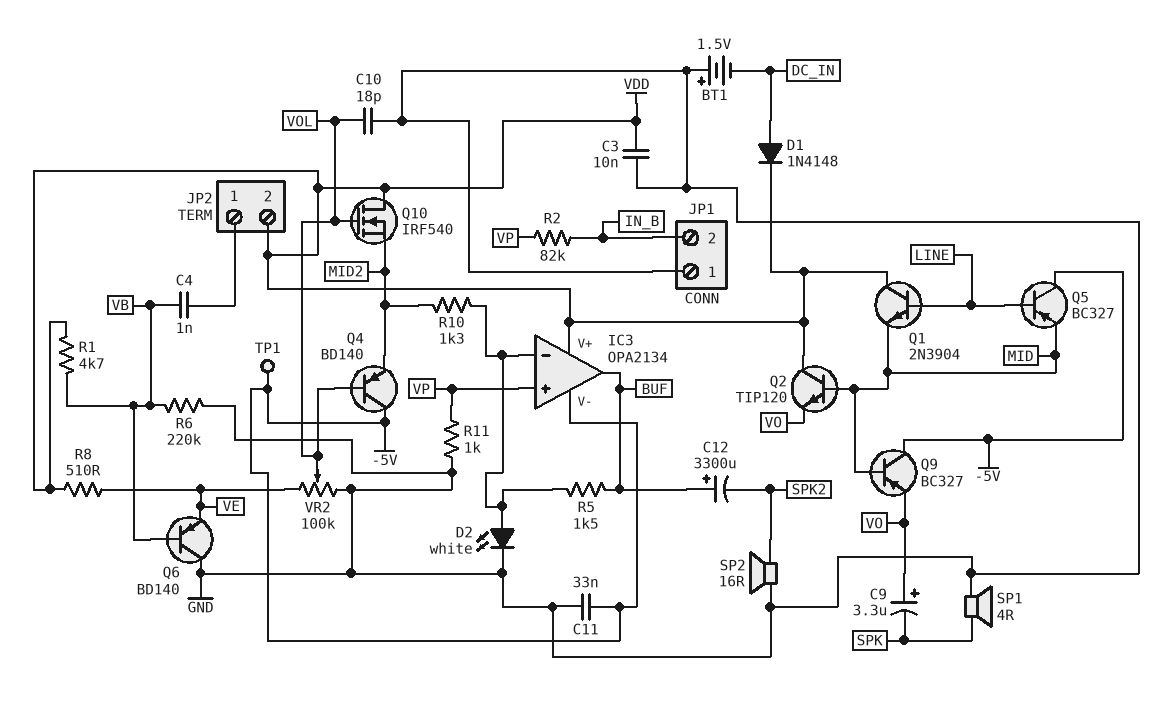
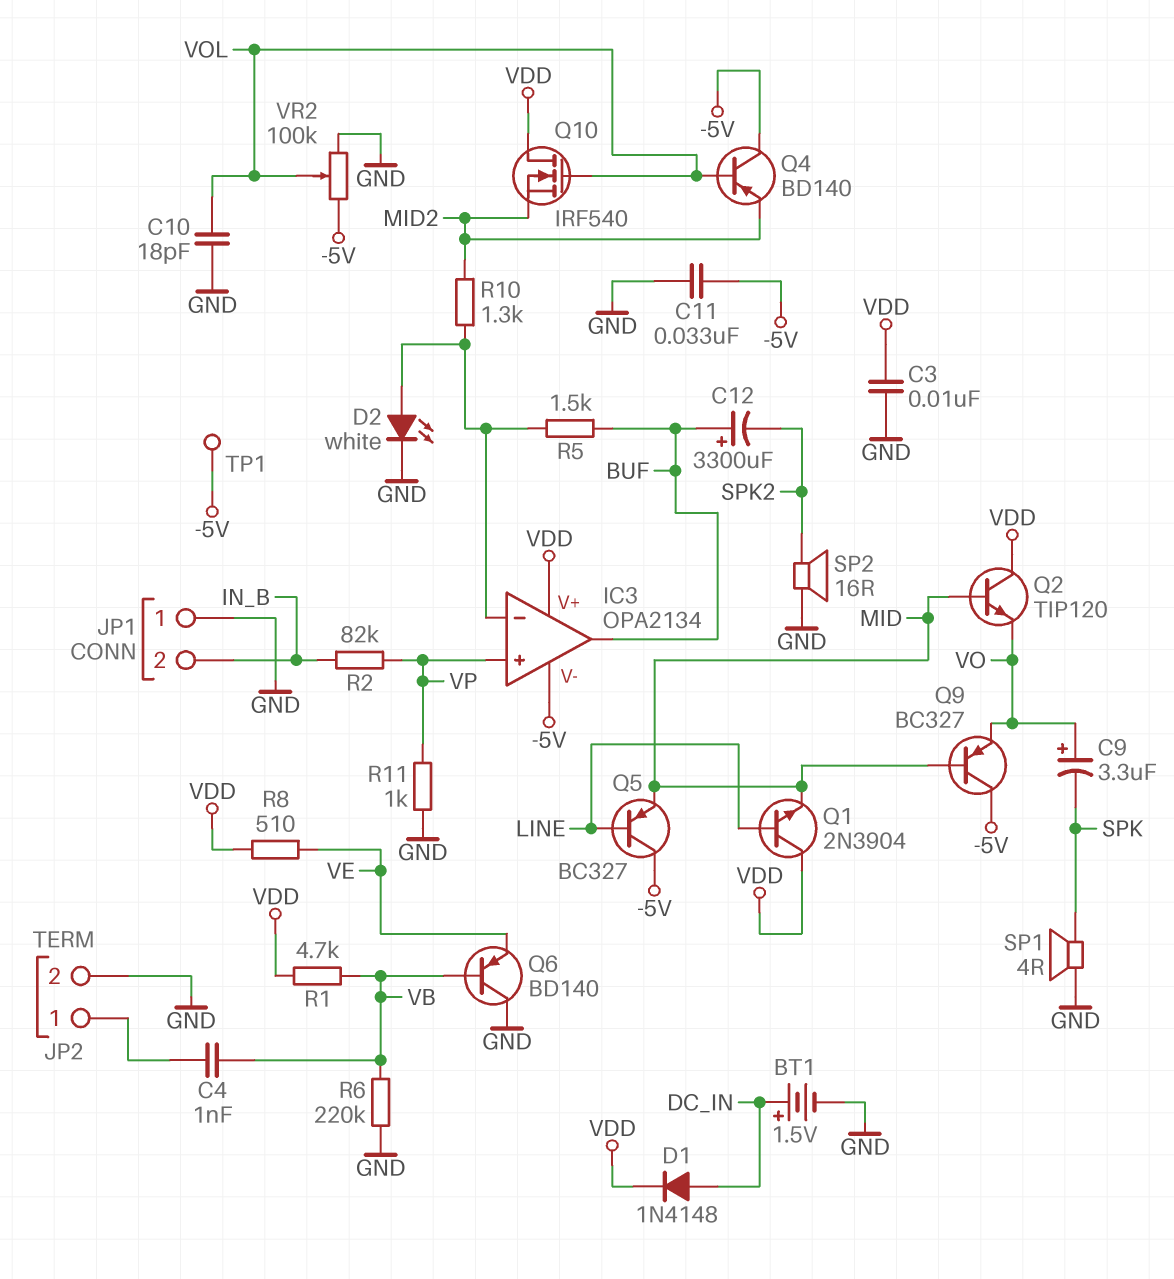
BT1: 1.5V (plus GND, minus DC_IN) -> 1.5V (plus DC_IN, minus GND)
JP2 pin 2: VDD -> GND
VR2: 100k (GND, VE, wiper VOL) -> 100k (-5V, GND, wiper VOL)

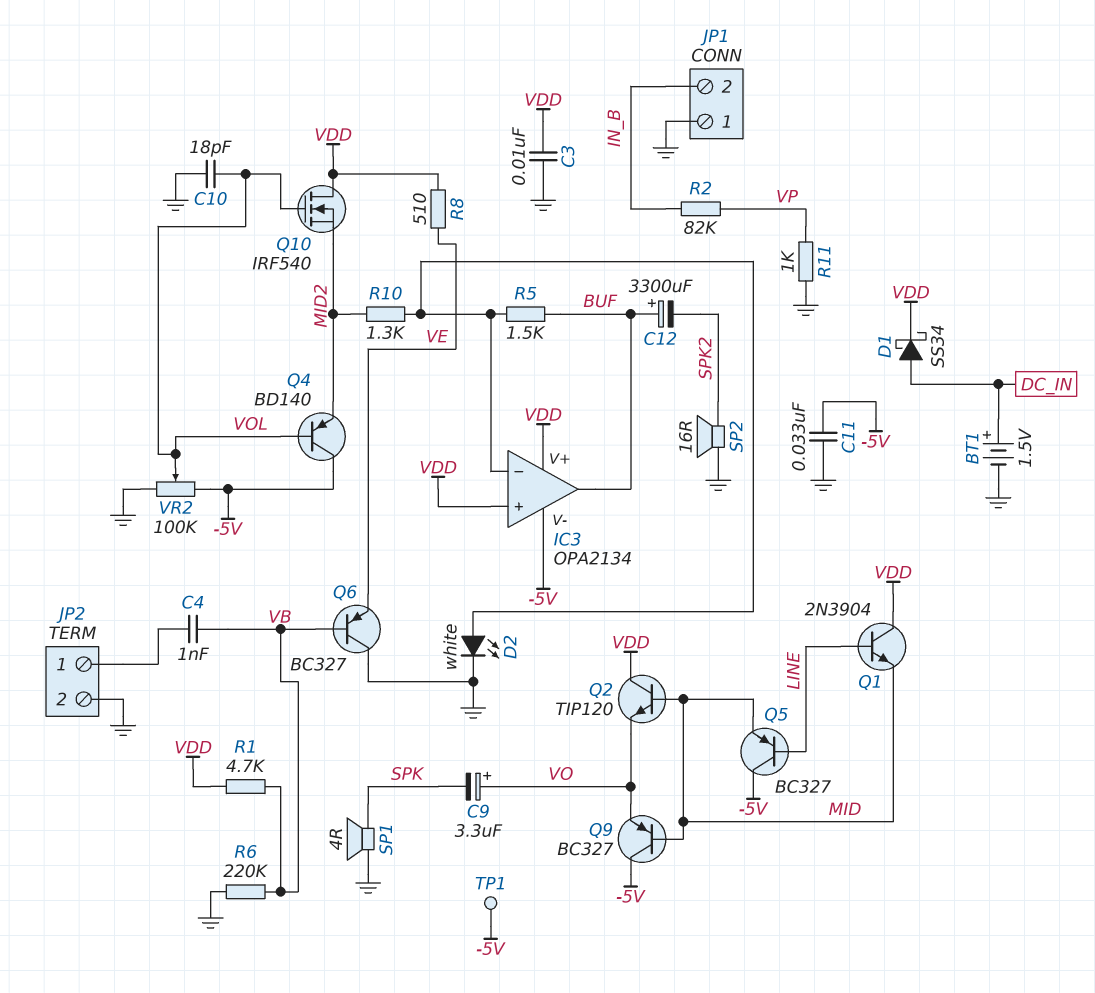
D1: diode 1N4148 (A DC_IN, K VDD) -> schottky SS34 (A DC_IN, K VDD)
IC3 pin in+: VP -> VDD
Q6: PNP BD140 (B VB, C GND, E VE) -> PNP BC327 (B VB, C GND, E VE)

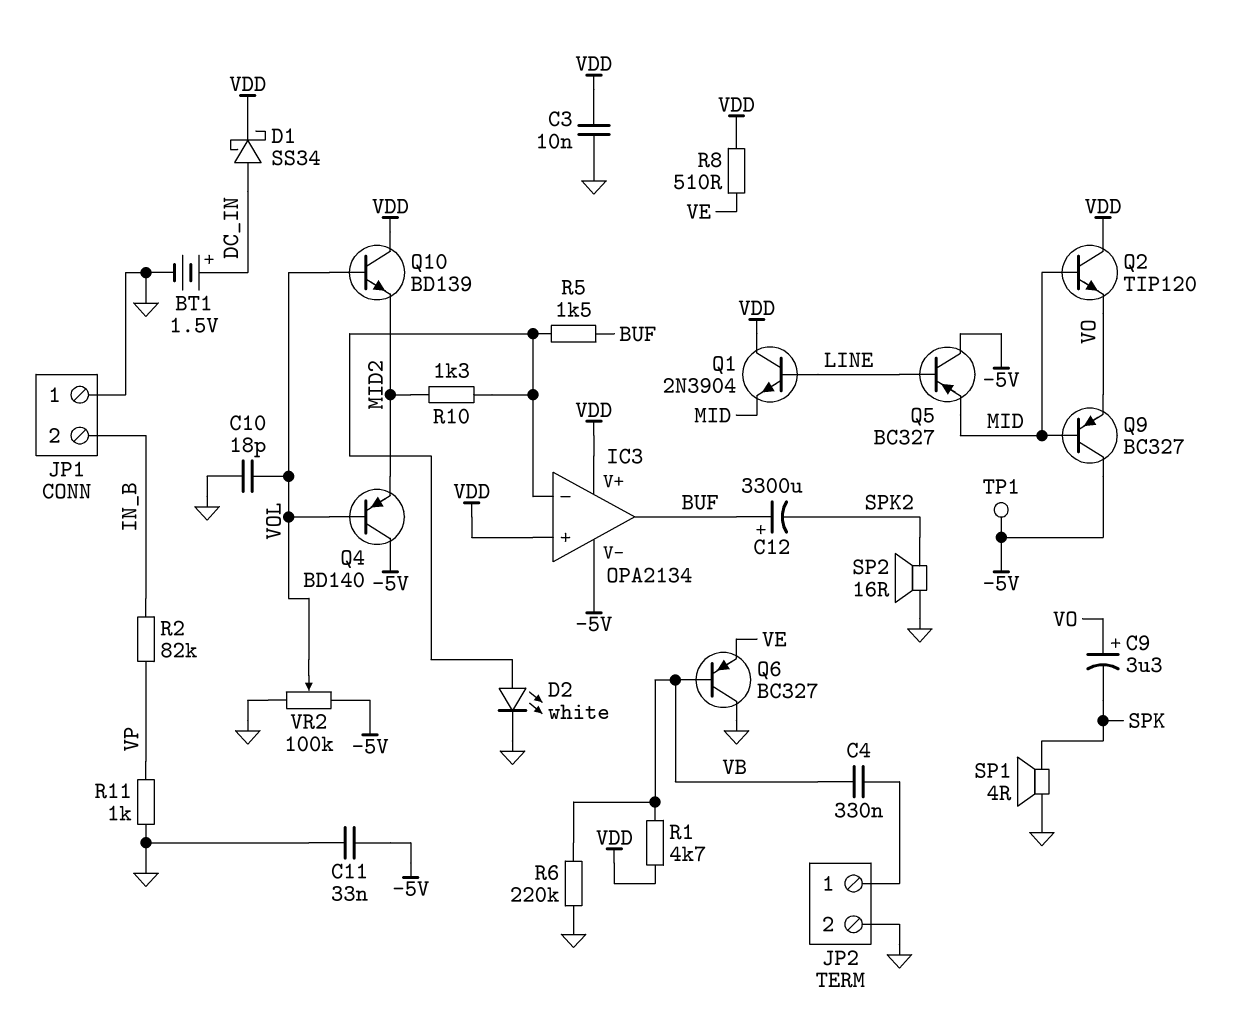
C4: 1nF (JP2/1, VB) -> 330nF (JP2/1, VB)
Q10: NMOS IRF540 (G VOL, D VDD, S MID2) -> NPN BD139 (B VOL, C VDD, E MID2)

